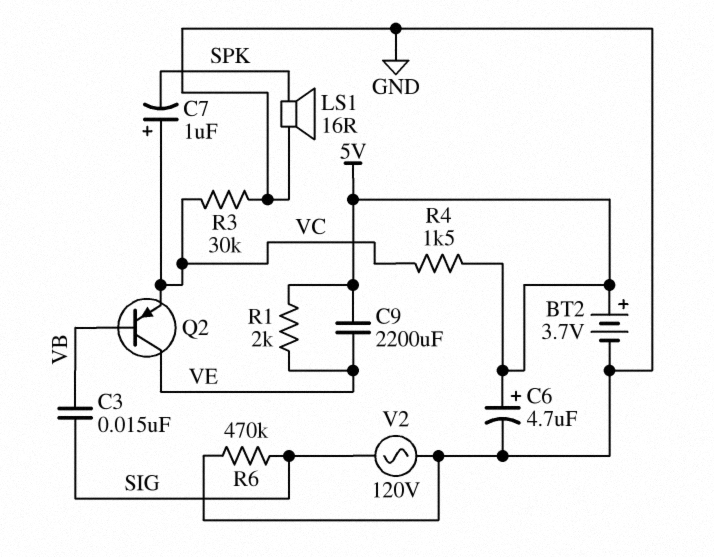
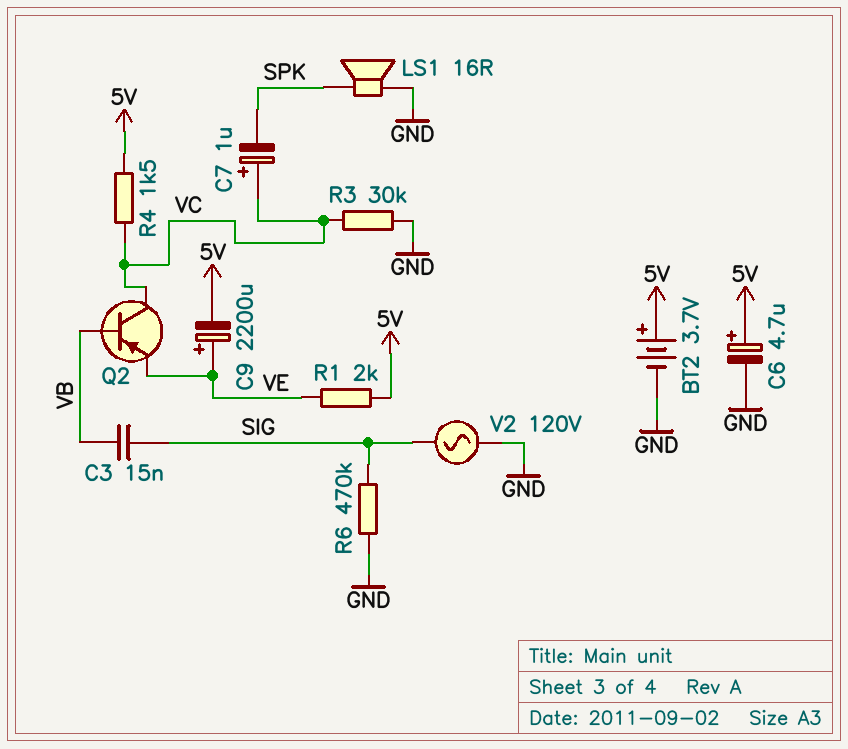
C9: 2200uF (5V, VE) -> 2200uF (plus VE, minus 5V)
Q2: PNP (B VB, C VE, E VC) -> PNP (B VB, C VC, E VE)

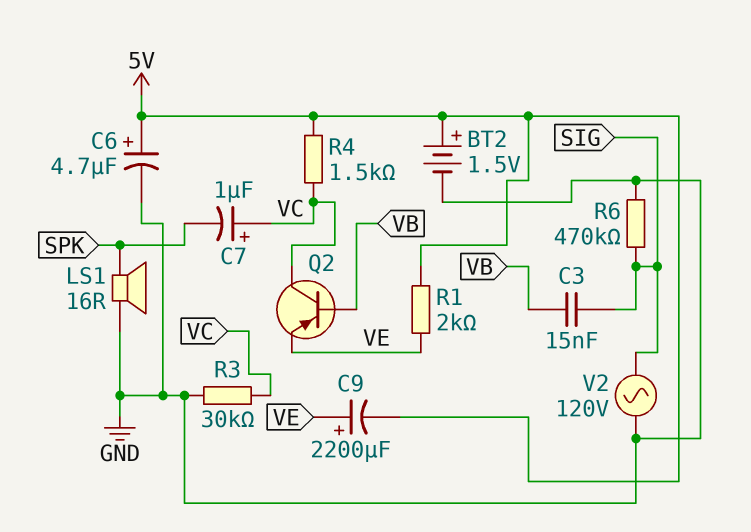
BT2: 3.7V (plus 5V, minus GND) -> 1.5V (plus 5V, minus GND)

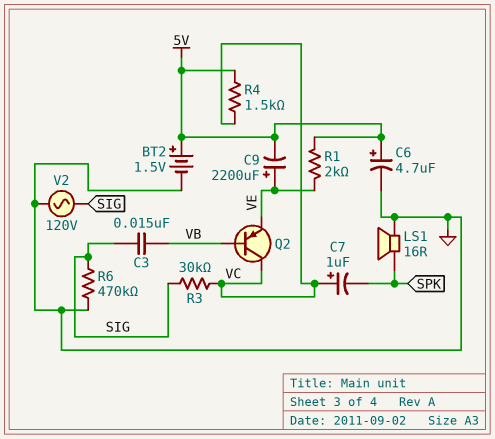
R3: 30k (GND, VC) -> 30k (SIG, VC)

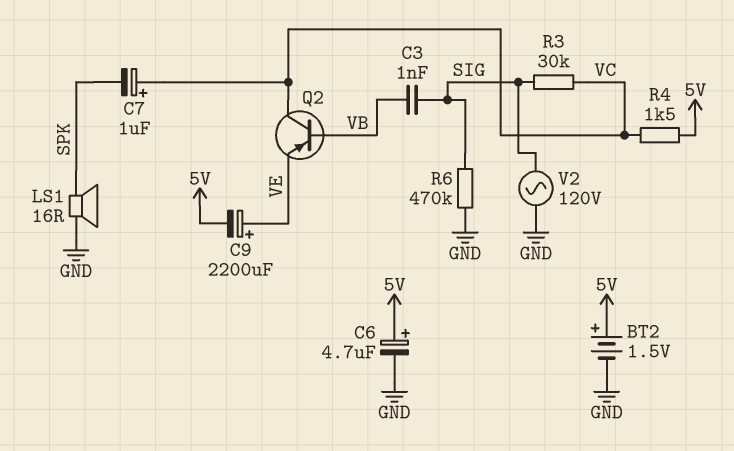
C3: 15nF (SIG, VB) -> 1nF (SIG, VB)
R1: 2k (5V, VE) -> none

